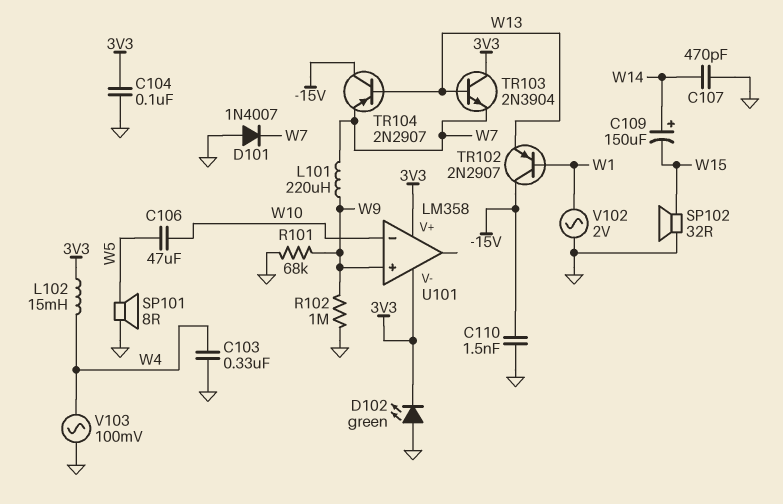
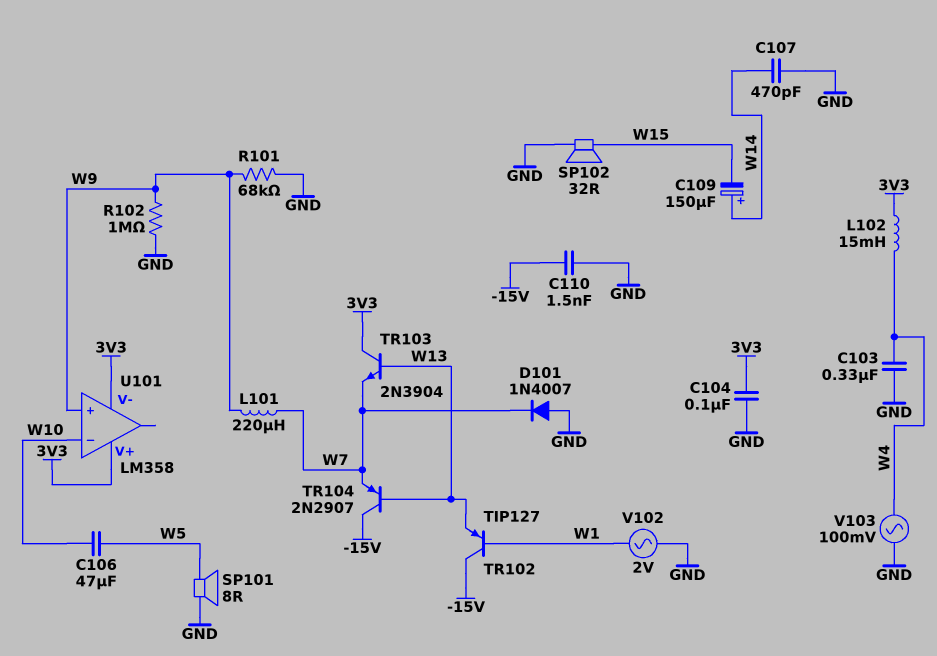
D102: LED green (A GND, K 3V3) -> none
TR102: PNP 2N2907 (B W1, C -15V, E W13) -> PNP TIP127 (B W1, C -15V, E W13)

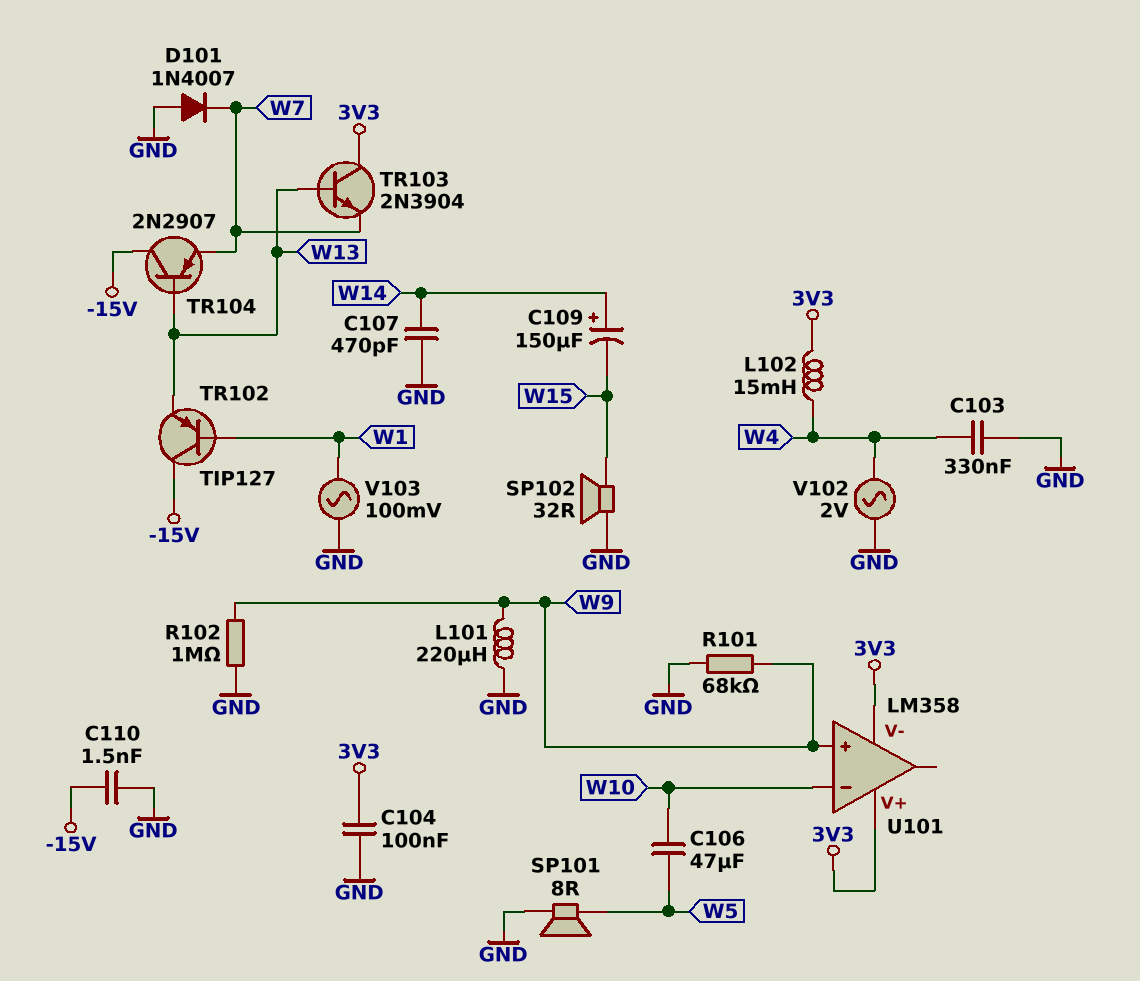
L101: 220uH (W7, W9) -> 220uH (GND, W9)
V102: AC 2V (GND, W1) -> AC 2V (GND, W4)
V103: AC 100mV (GND, W4) -> AC 100mV (GND, W1)

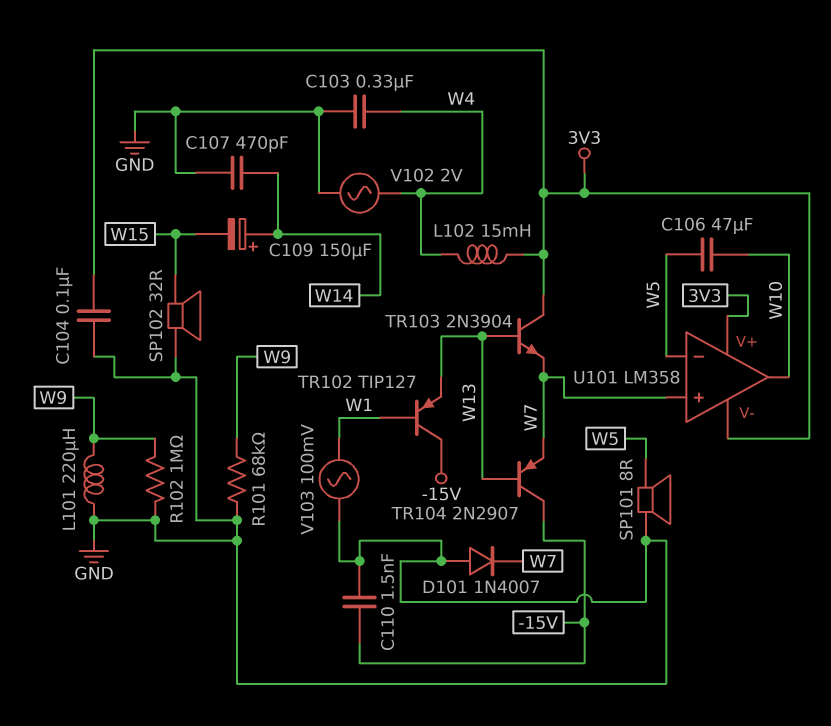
U101 pin in+: W9 -> W7
U101 pin in-: W10 -> W5
U101 pin out: none -> W10

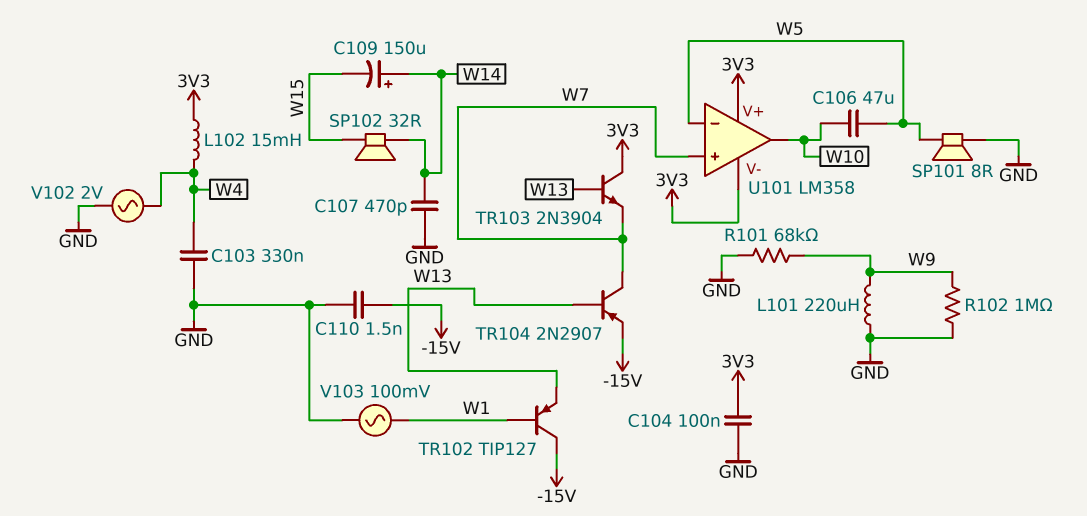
D101: diode 1N4007 (A GND, K W7) -> none
SP102: speaker 32R (GND, W15) -> speaker 32R (W14, W15)
TR104: PNP 2N2907 (B W13, C -15V, E W7) -> PNP 2N2907 (B W13, C W7, E -15V)

